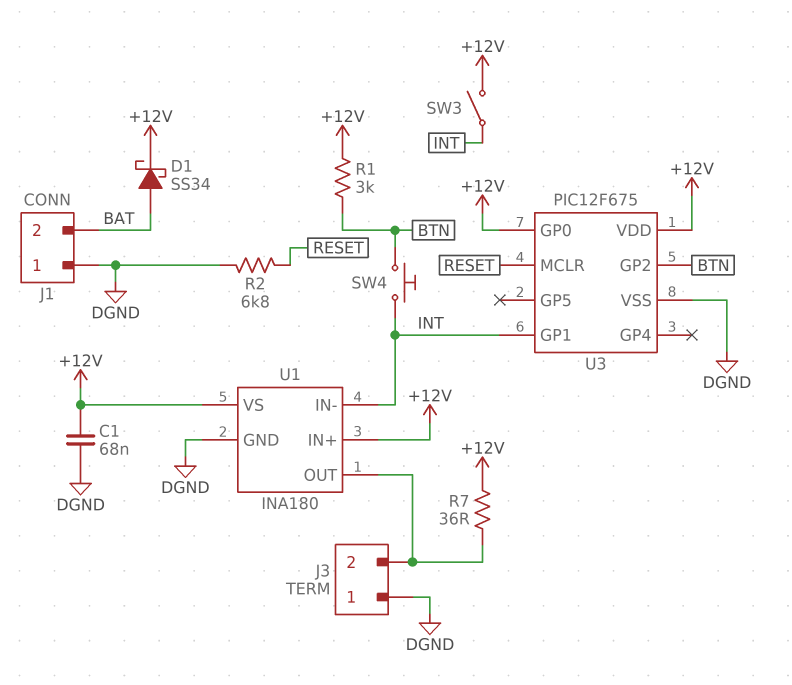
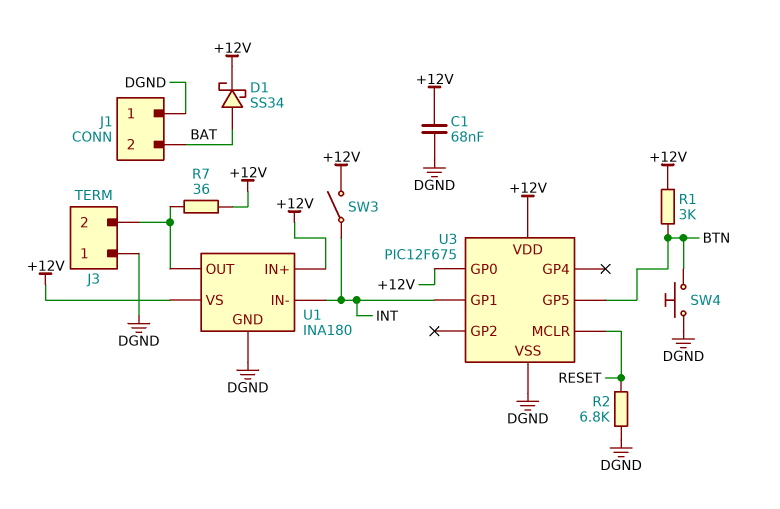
SW4: button (BTN, INT) -> button (BTN, DGND)
U3 pin GP2: BTN -> none
U3 pin GP5: none -> BTN

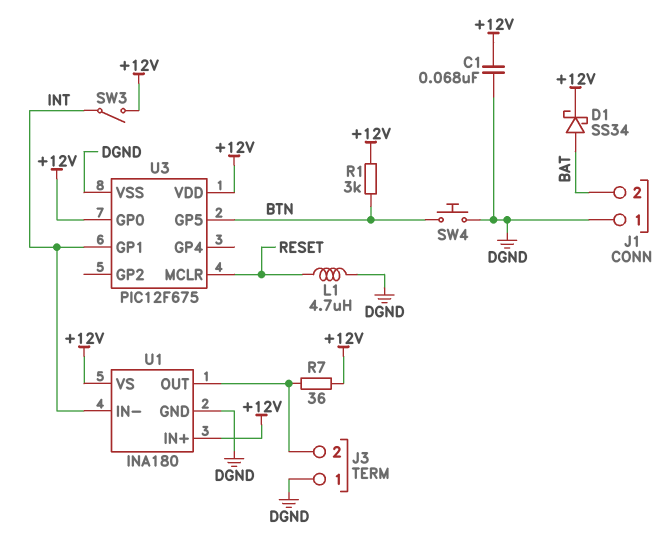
L1: none -> 4.7uH (DGND, RESET)
R2: 6.8k (DGND, RESET) -> none

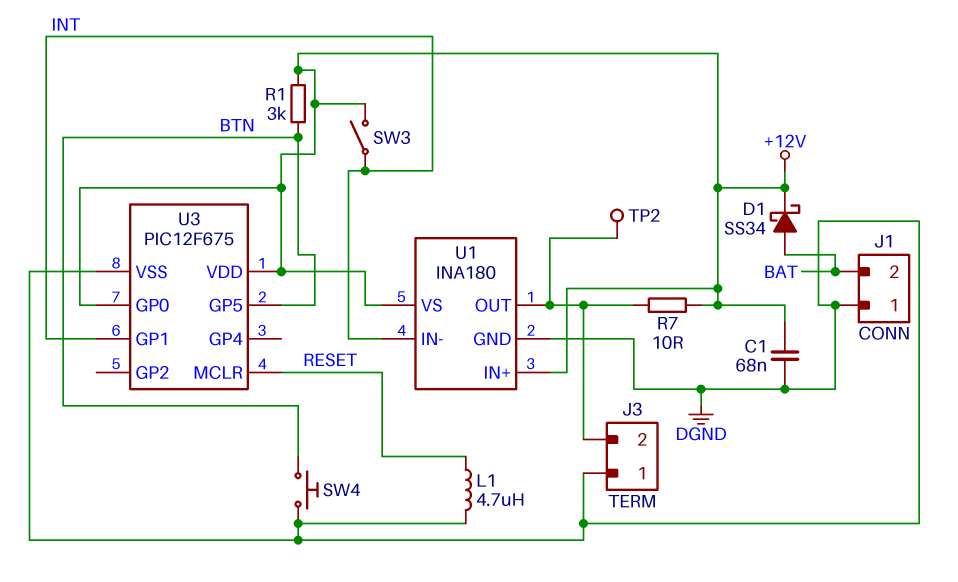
R7: 36 (+12V, J3/2) -> 10 (+12V, J3/2)
TP2: none -> test point (J3/2)

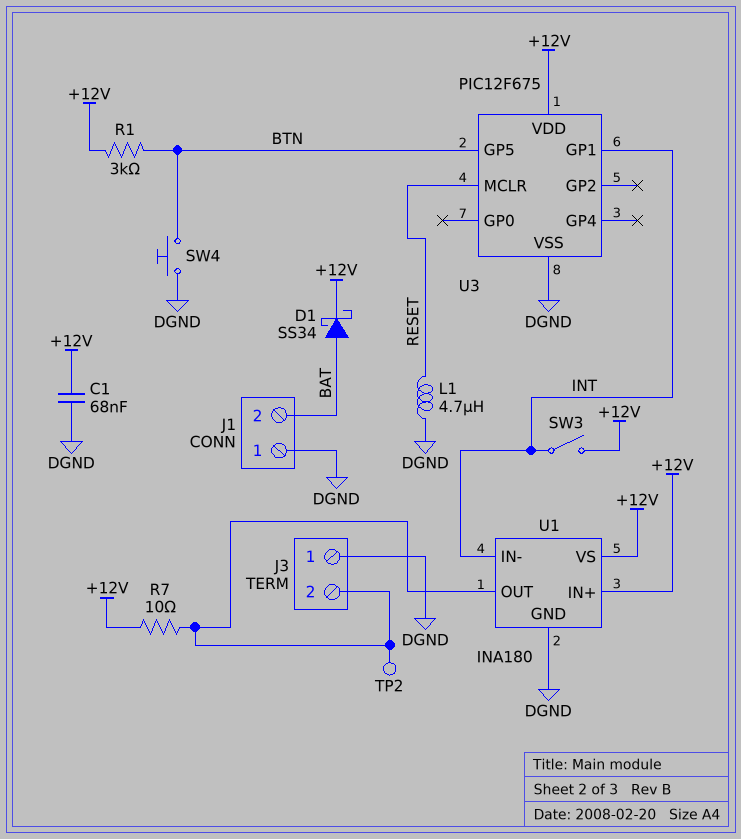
U3 pin GP0: +12V -> none

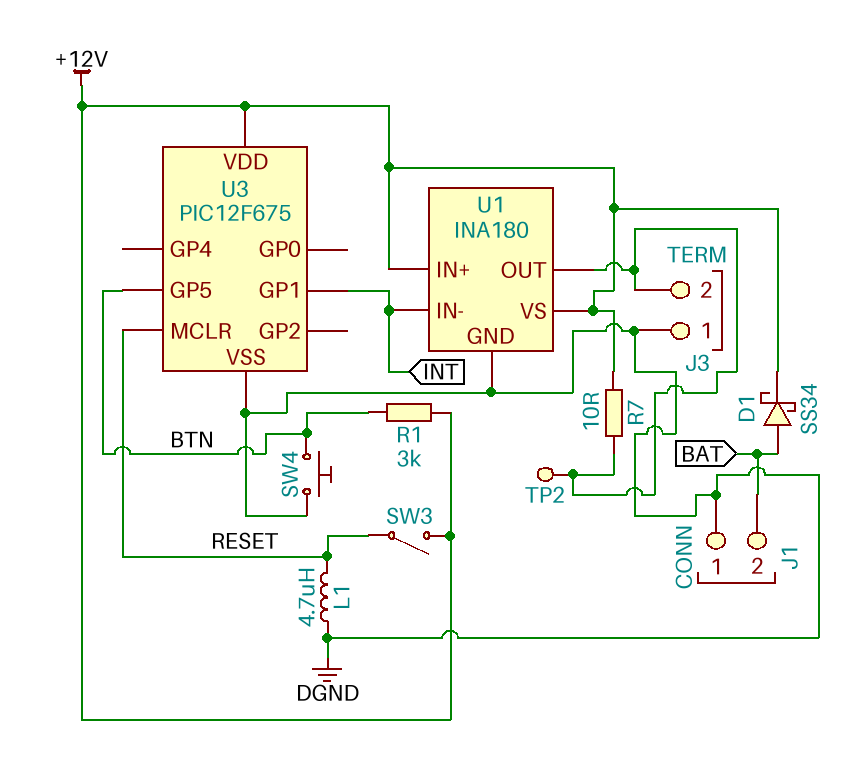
C1: 68nF (+12V, DGND) -> none
SW3: switch (+12V, INT) -> switch (+12V, RESET)

